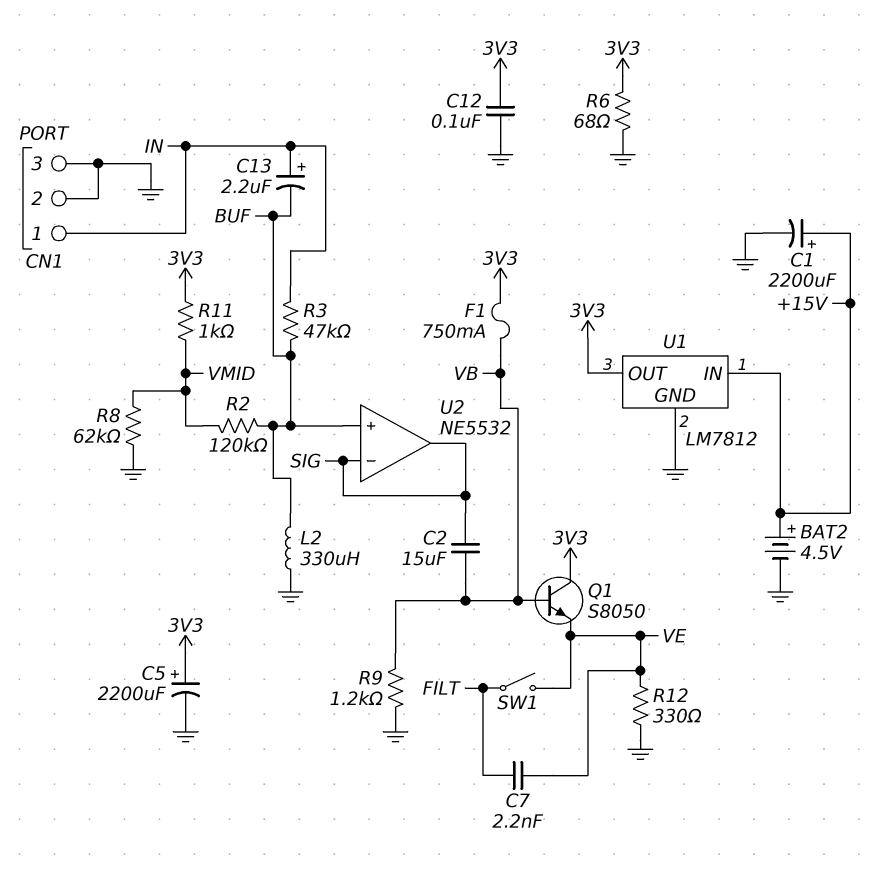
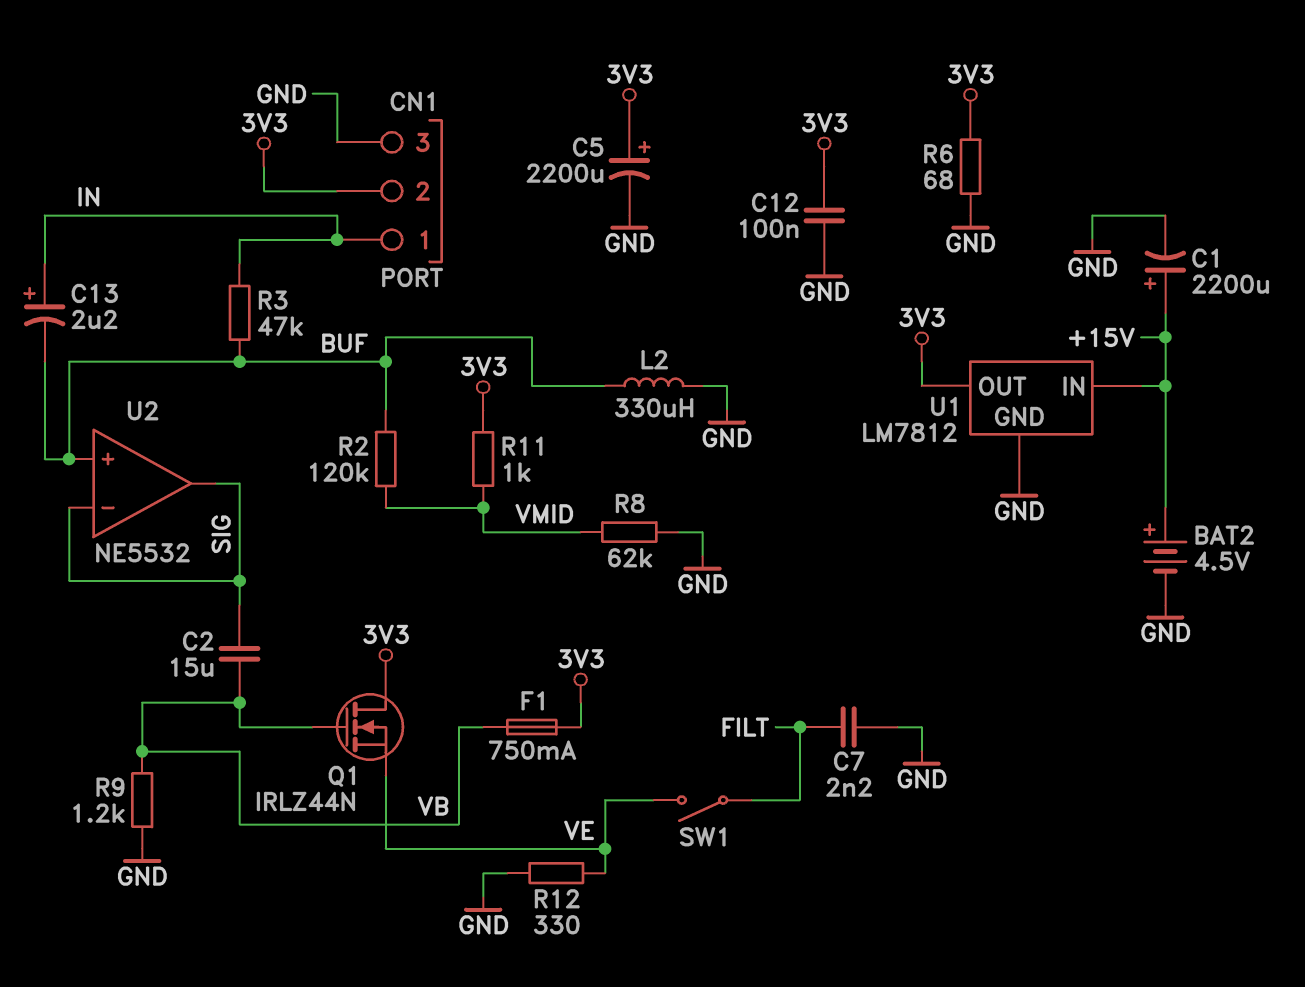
C7: 2.2nF (FILT, VE) -> 2.2nF (FILT, GND)
CN1 pin 2: GND -> 3V3
Q1: NPN S8050 (B VB, C 3V3, E VE) -> NMOS IRLZ44N (G VB, D 3V3, S VE)

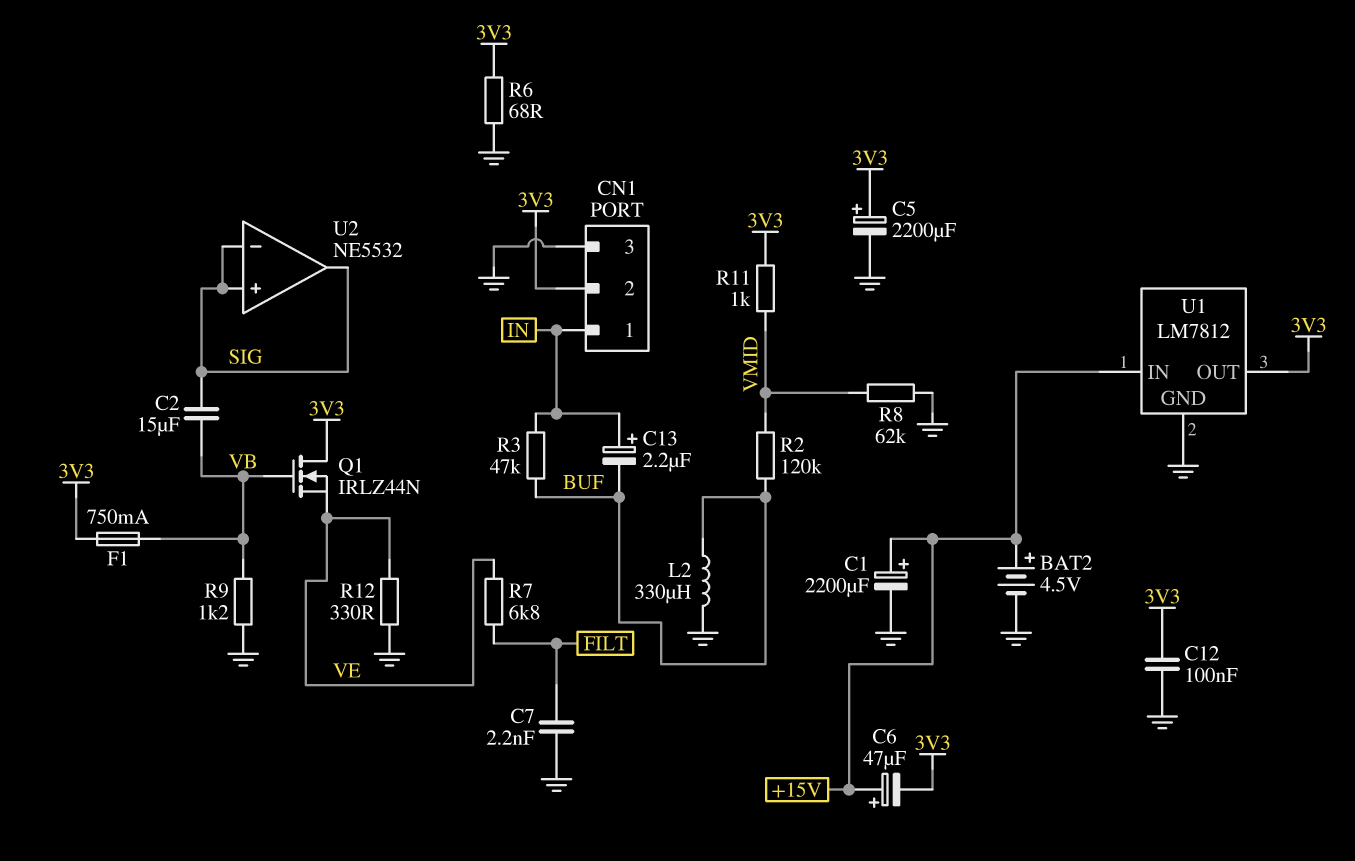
C6: none -> 47uF (plus +15V, minus 3V3)
R7: none -> 6.8k (FILT, VE)
SW1: switch (FILT, VE) -> none
U2 pin in+: BUF -> SIG

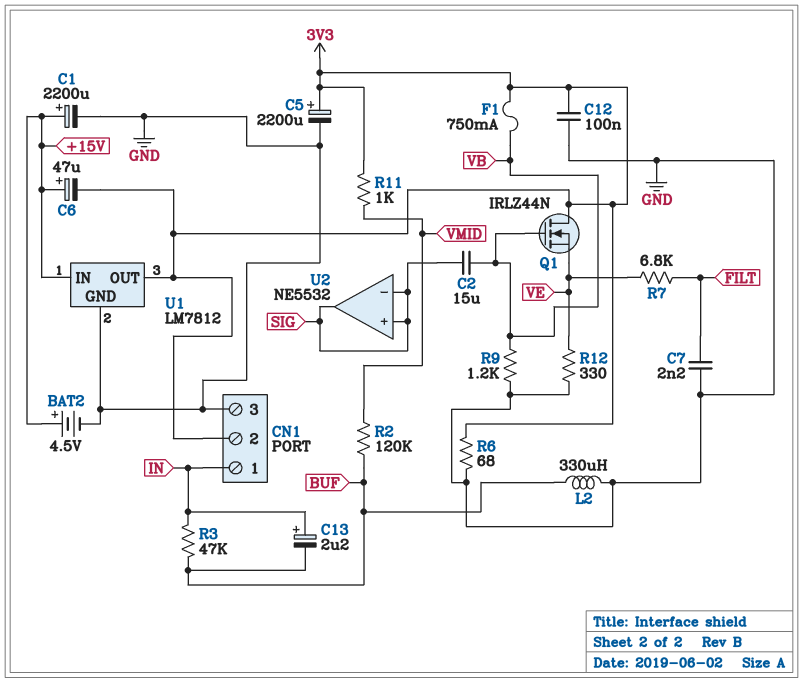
R8: 62k (GND, VMID) -> none

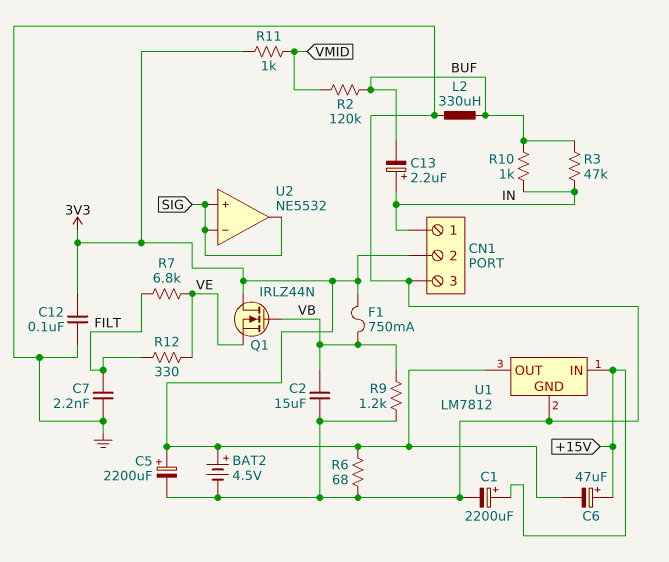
BAT2: 4.5V (plus +15V, minus GND) -> 4.5V (plus 3V3, minus GND)
C2: 15uF (SIG, VB) -> 15uF (GND, VB)
R10: none -> 1k (BUF, IN)
R12: 330 (GND, VE) -> 330 (FILT, VE)

